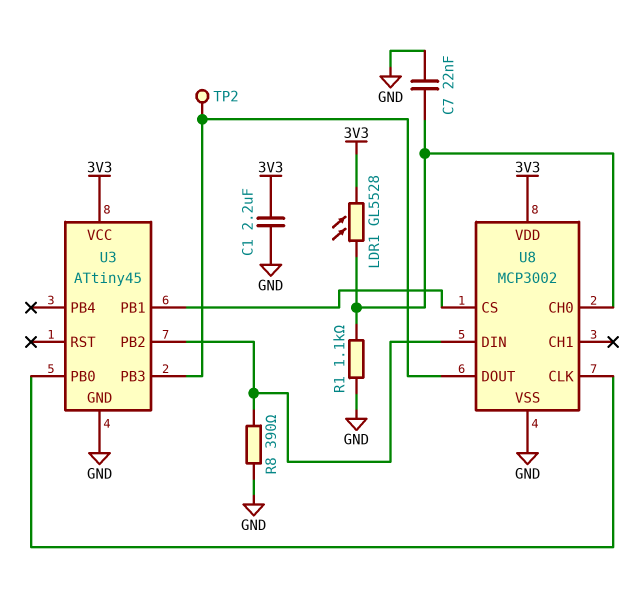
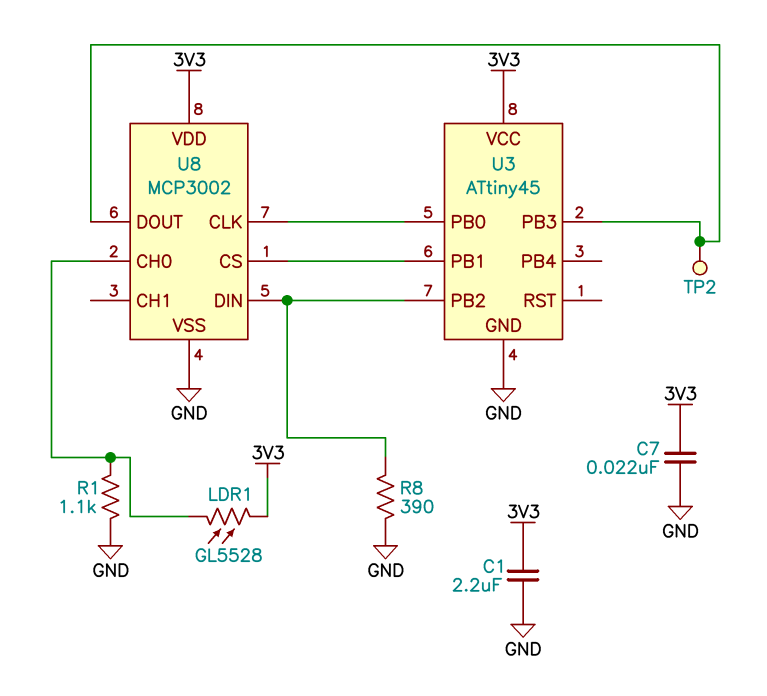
C7: 22nF (GND, U8/CH0) -> 22nF (3V3, GND)

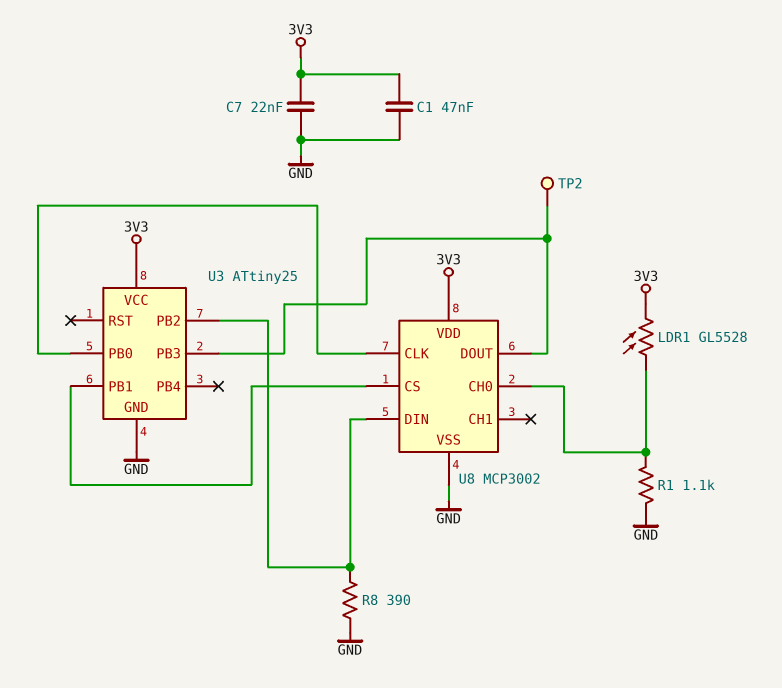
C1: 2.2uF (3V3, GND) -> 47nF (3V3, GND)
U3: ATtiny45 -> ATtiny25

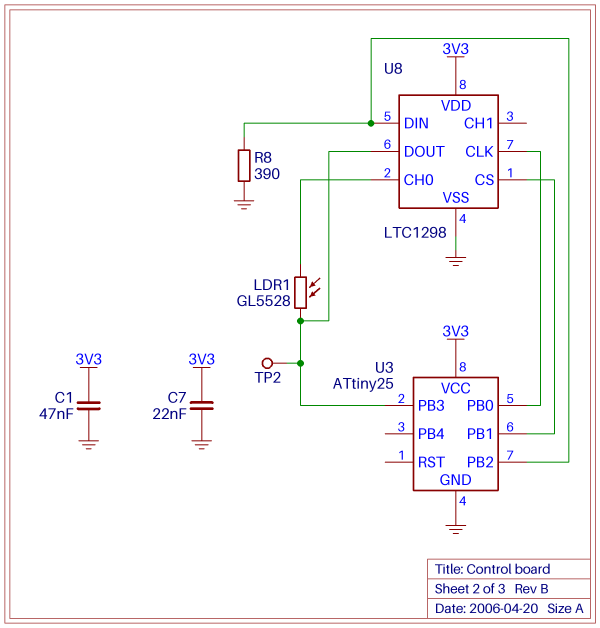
LDR1: GL5528 (3V3, U8/CH0) -> GL5528 (U3/PB3, U8/CH0)
R1: 1.1k (GND, U8/CH0) -> none
U8: MCP3002 -> LTC1298

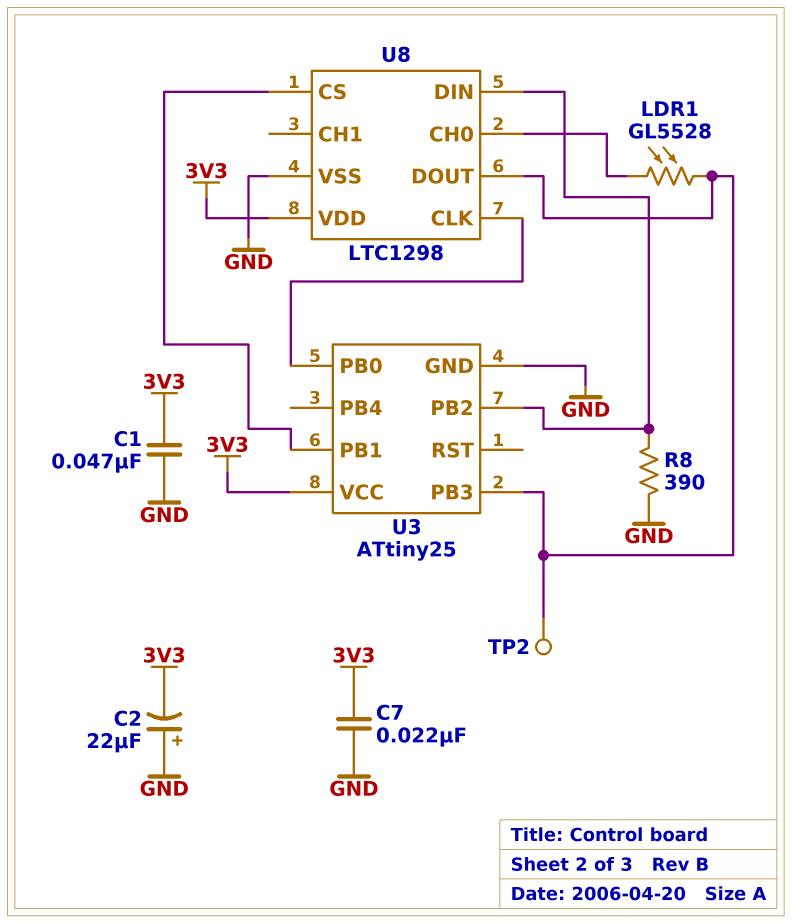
C2: none -> 22uF (plus GND, minus 3V3)

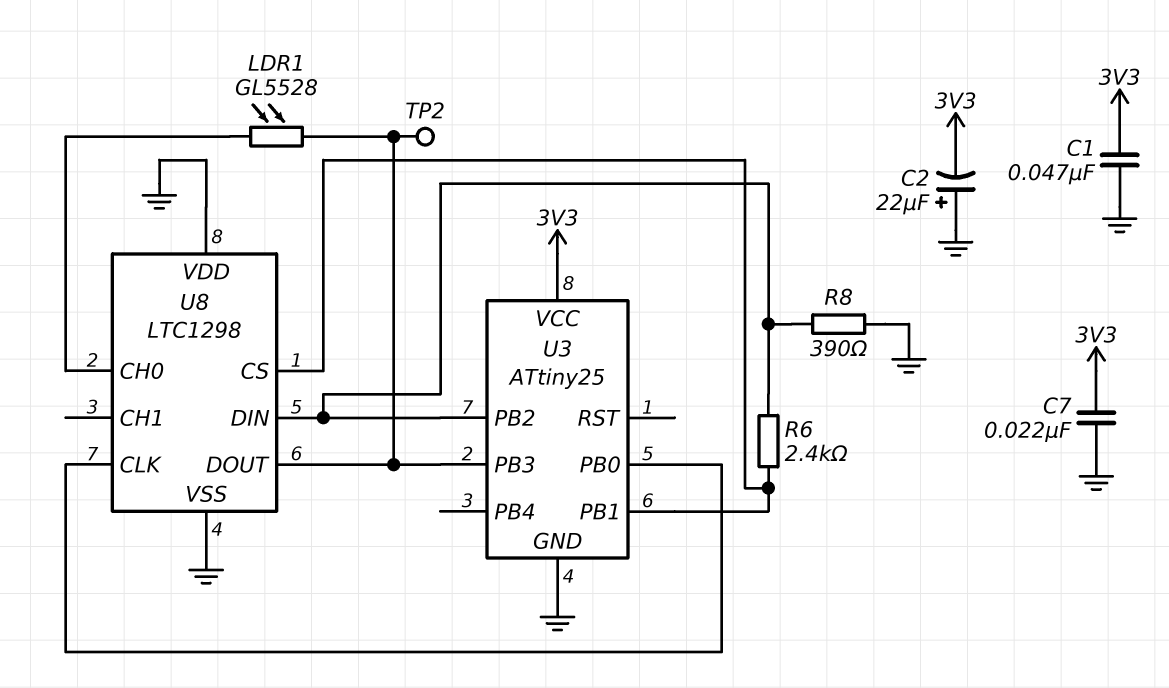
R6: none -> 2.4k (U3/PB1, U3/PB2)
U8 pin VDD: 3V3 -> GND

